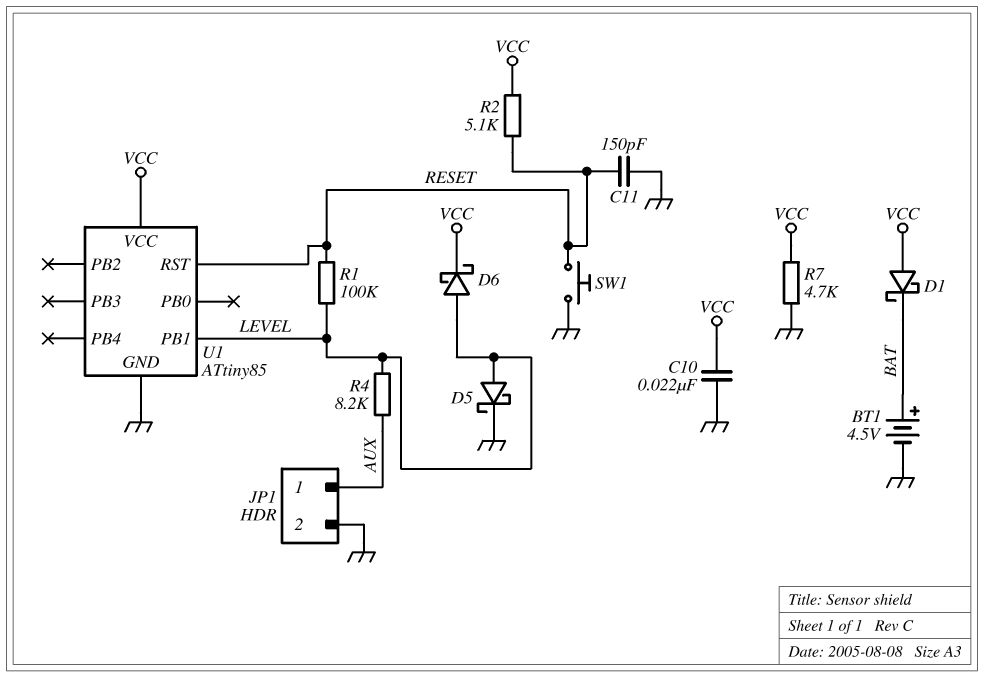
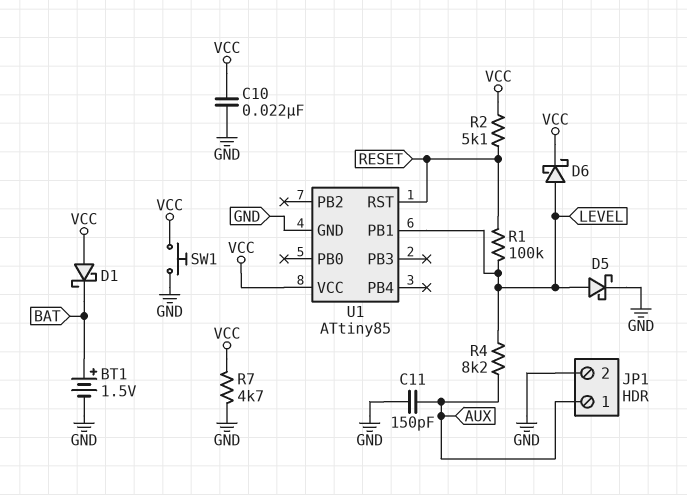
BT1: 4.5V (plus BAT, minus GND) -> 1.5V (plus BAT, minus GND)
C11: 150pF (GND, RESET) -> 150pF (AUX, GND)
SW1: button (GND, RESET) -> button (GND, VCC)

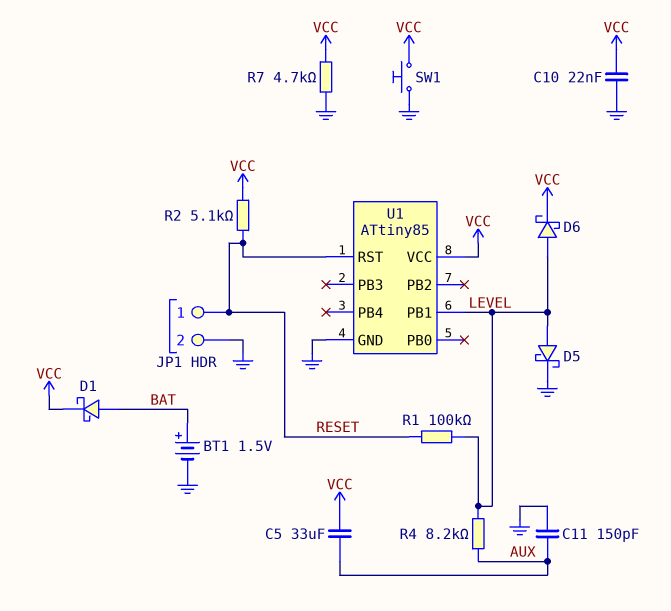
C5: none -> 33uF (AUX, VCC)
D1: schottky (A VCC, K BAT) -> schottky (A BAT, K VCC)
JP1 pin 1: AUX -> RESET

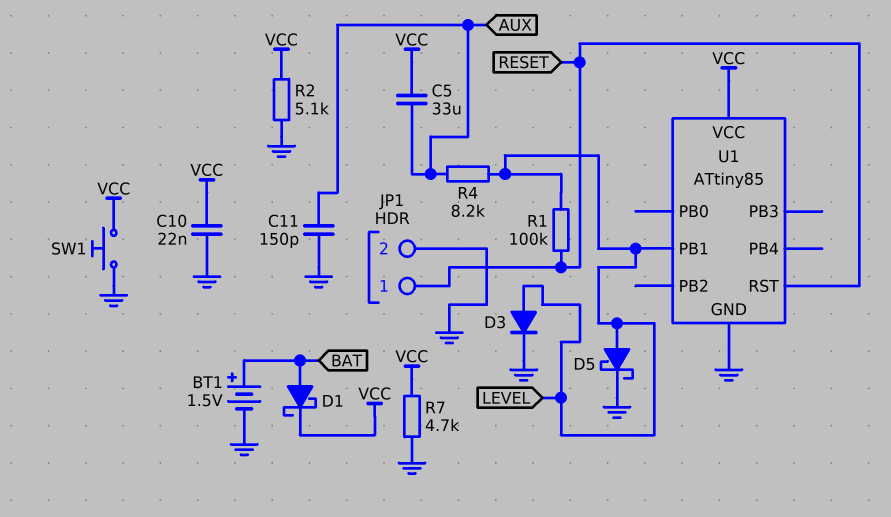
D3: none -> diode (A LEVEL, K GND)
D6: schottky (A LEVEL, K VCC) -> none
R2: 5.1k (RESET, VCC) -> 5.1k (GND, VCC)

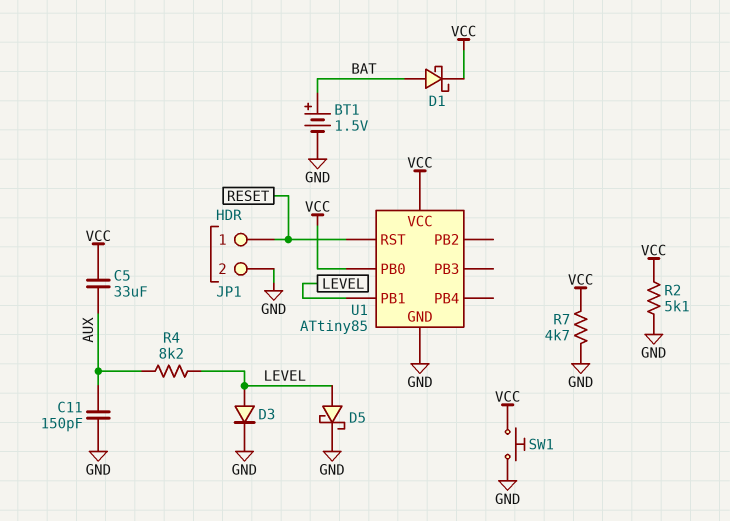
C10: 22nF (GND, VCC) -> none
R1: 100k (LEVEL, RESET) -> none
U1 pin PB0: none -> VCC

